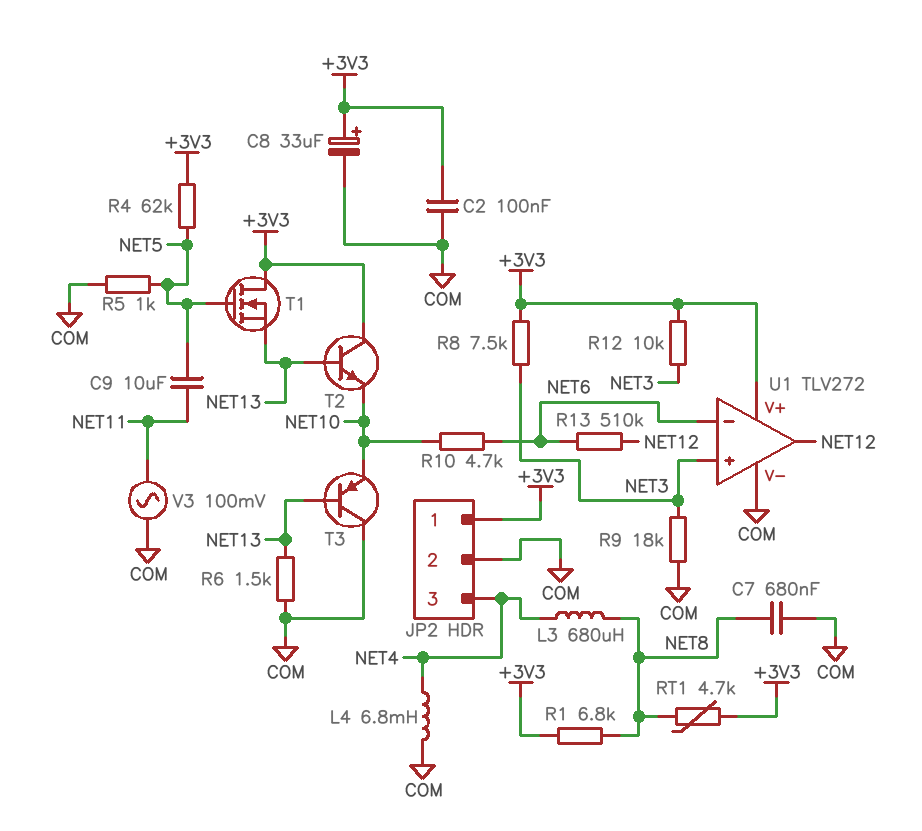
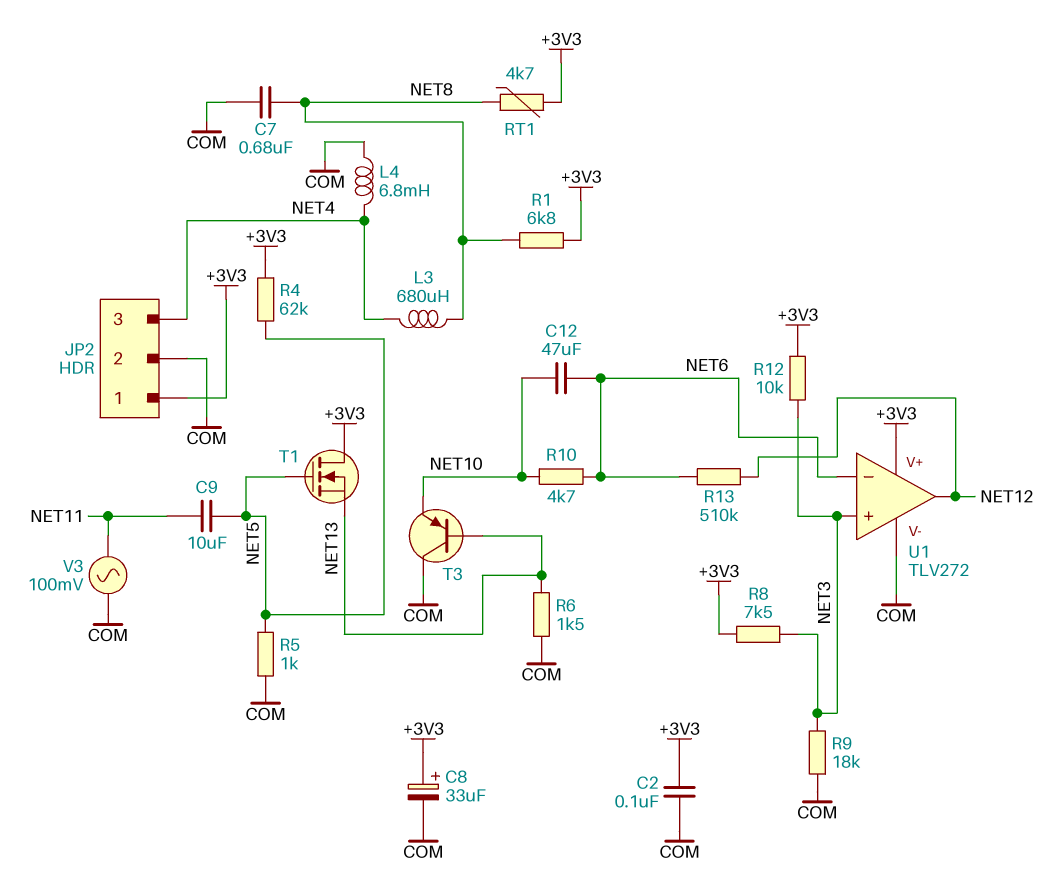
C12: none -> 47uF (NET6, NET10)
T2: NPN (B NET13, C +3V3, E NET10) -> none

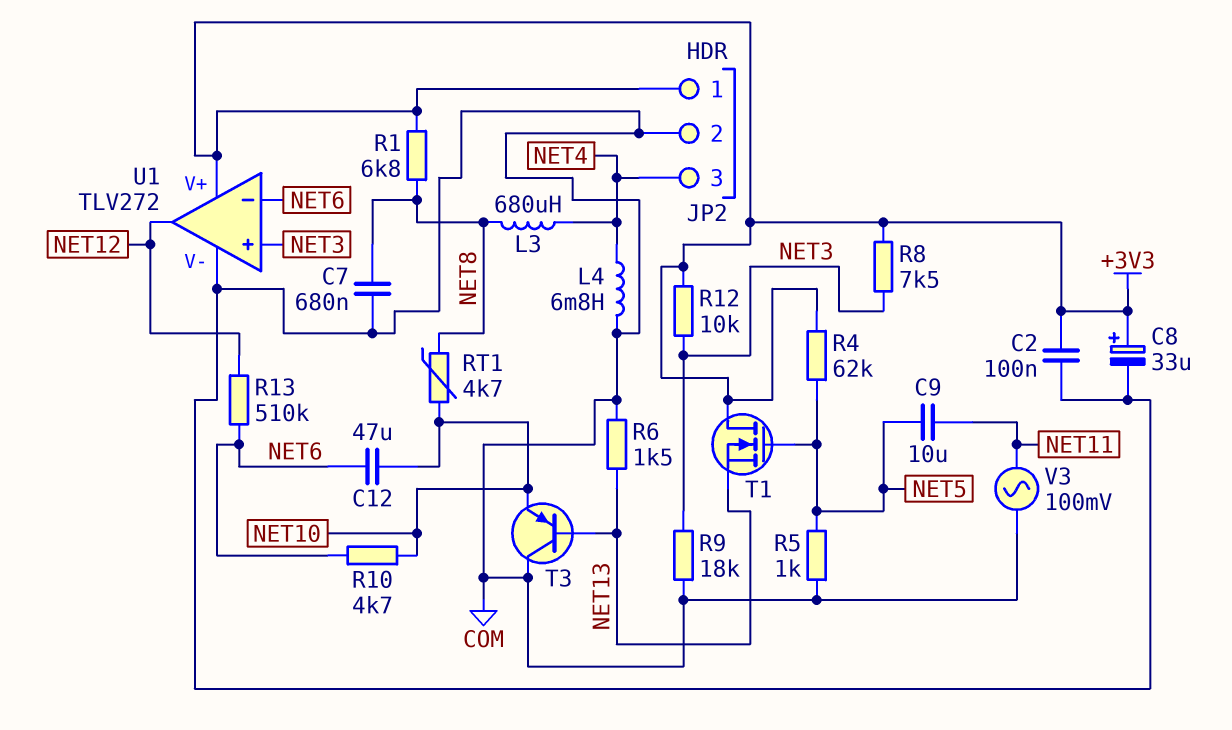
RT1: 4.7k (+3V3, NET8) -> 4.7k (NET8, NET10)

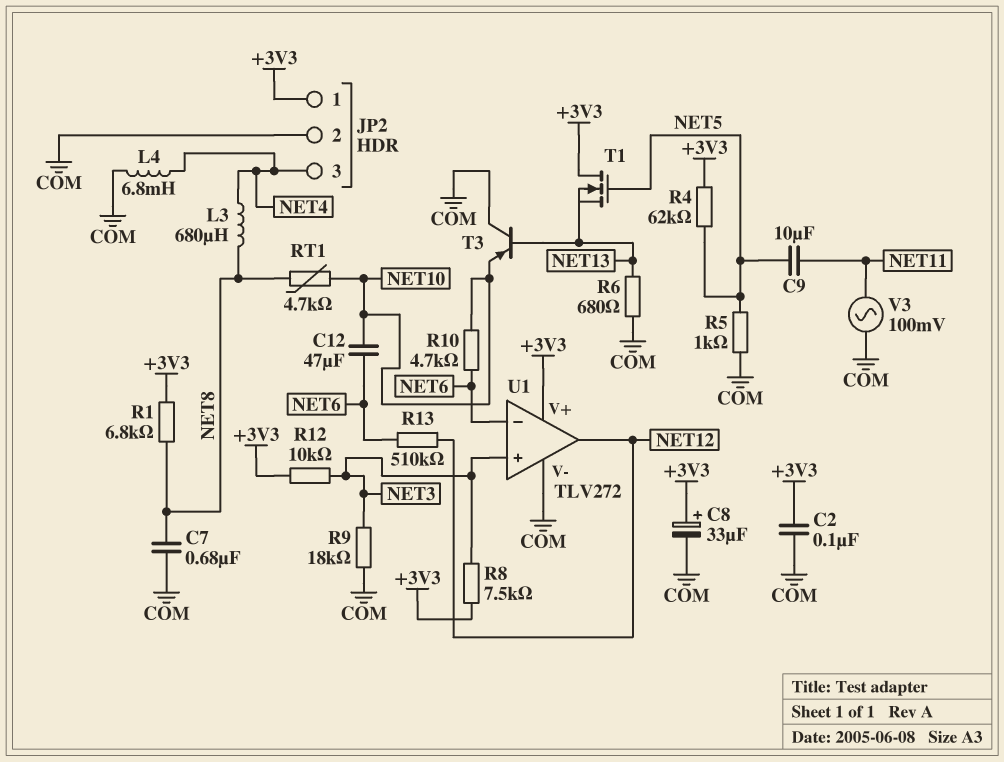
R6: 1.5k (COM, NET13) -> 680 (COM, NET13)

